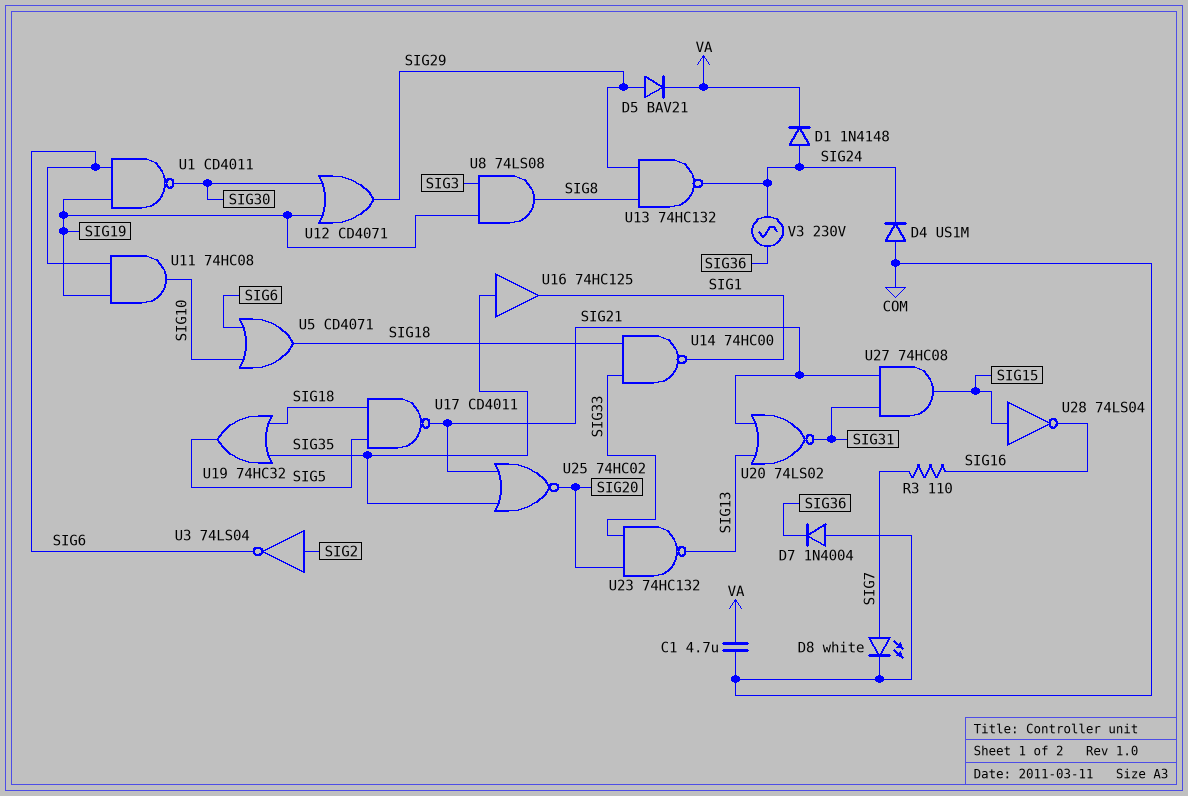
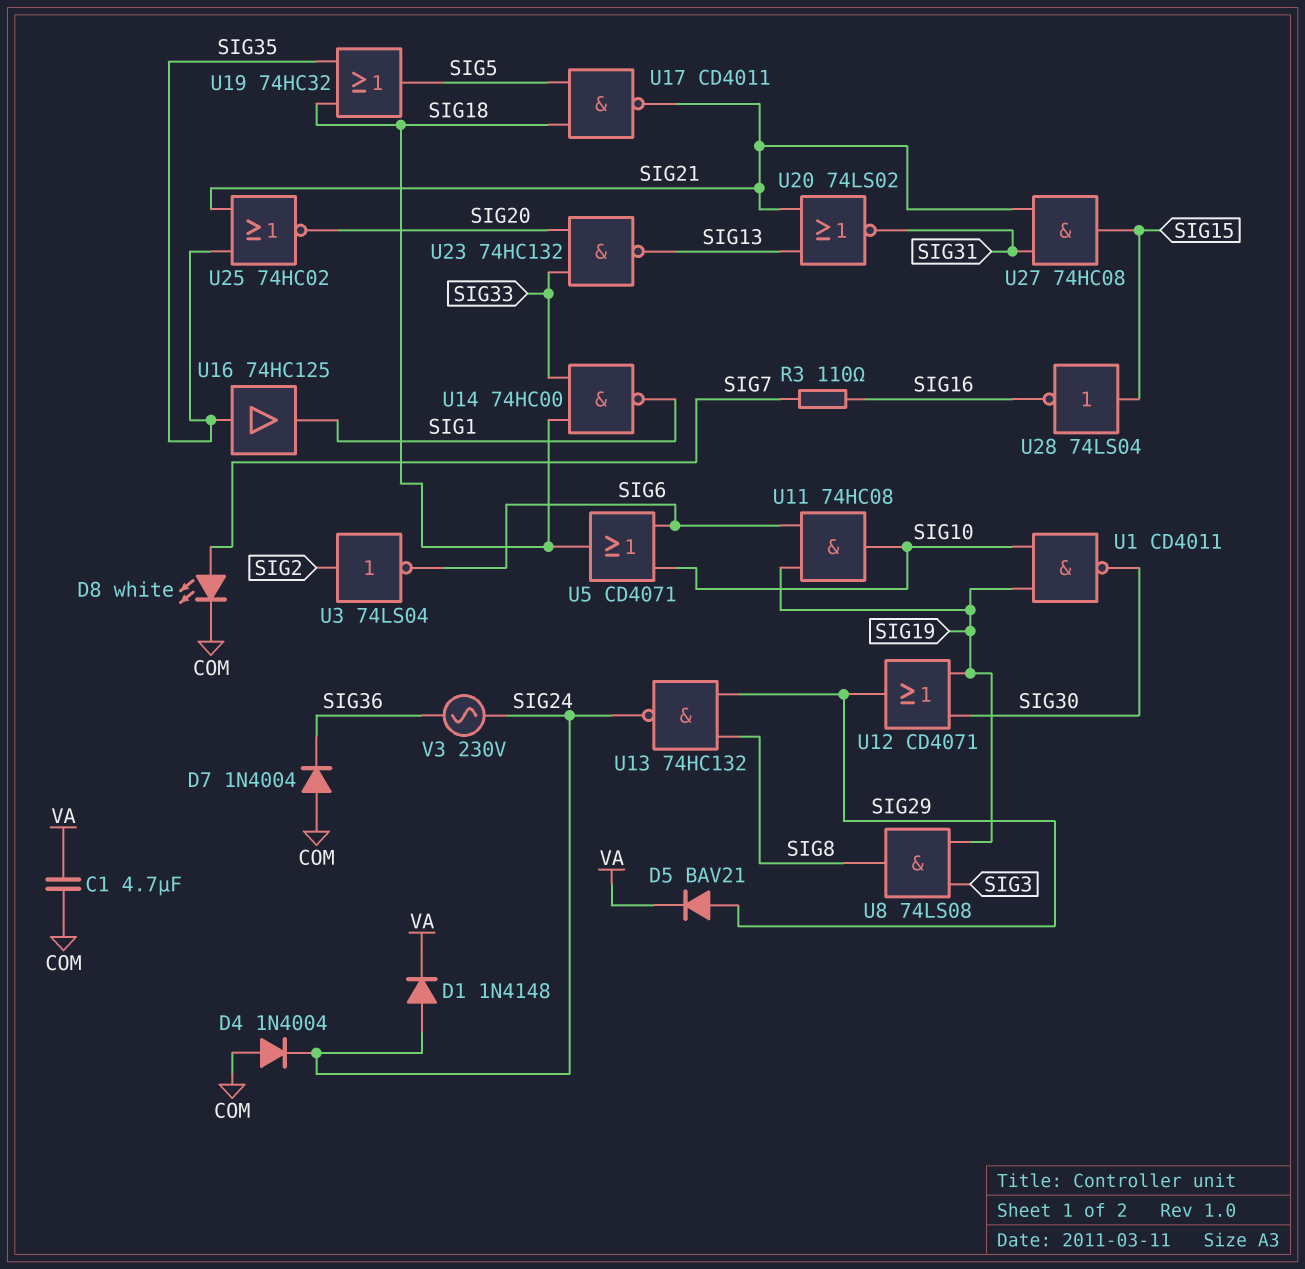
D4: diode US1M (A COM, K SIG24) -> diode 1N4004 (A COM, K SIG24)
U1: NAND CD4011 (in SIG6, in SIG19, out SIG30) -> NAND CD4011 (in SIG10, in SIG19, out SIG30)

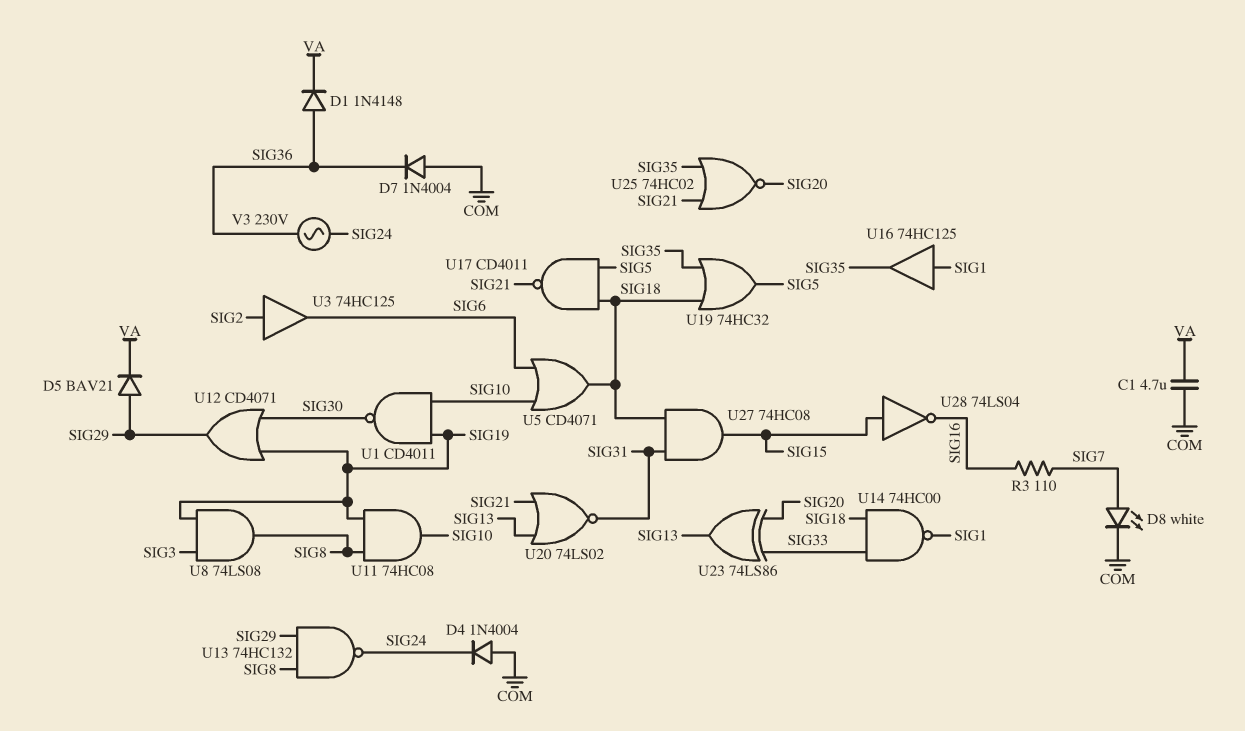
D1: diode 1N4148 (A SIG24, K VA) -> diode 1N4148 (A SIG36, K VA)
U3: NOT 74LS04 (in SIG2, out SIG6) -> buffer 74HC125 (in SIG2, out SIG6)
U11: AND 74HC08 (in SIG6, in SIG19, out SIG10) -> AND 74HC08 (in SIG8, in SIG19, out SIG10)
U16: buffer 74HC125 (in SIG35, out SIG1) -> buffer 74HC125 (in SIG1, out SIG35)
U23: NAND 74HC132 (in SIG20, in SIG33, out SIG13) -> XOR 74LS86 (in SIG20, in SIG33, out SIG13)
U27: AND 74HC08 (in SIG21, in SIG31, out SIG15) -> AND 74HC08 (in SIG18, in SIG31, out SIG15)

